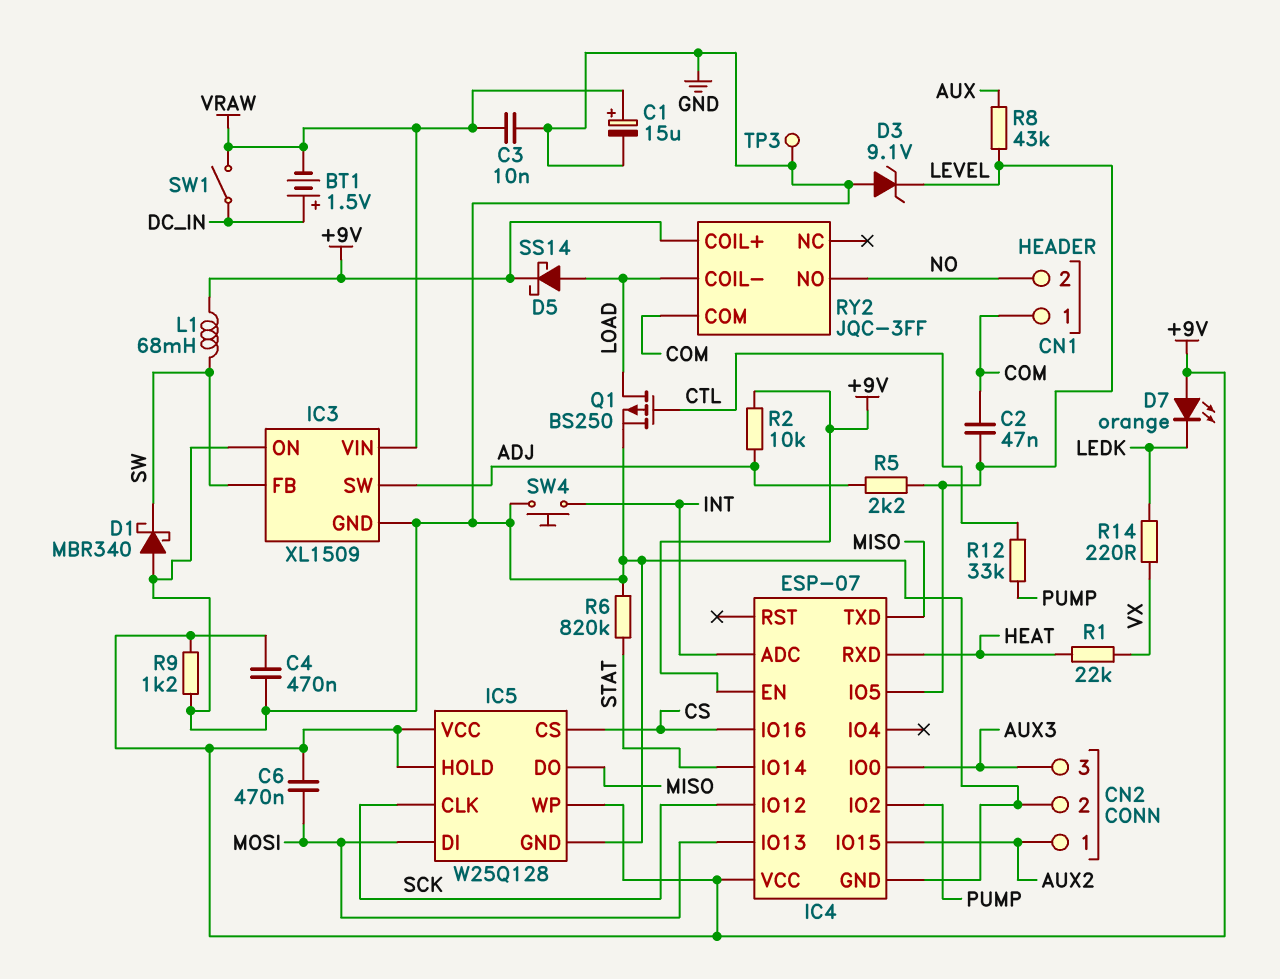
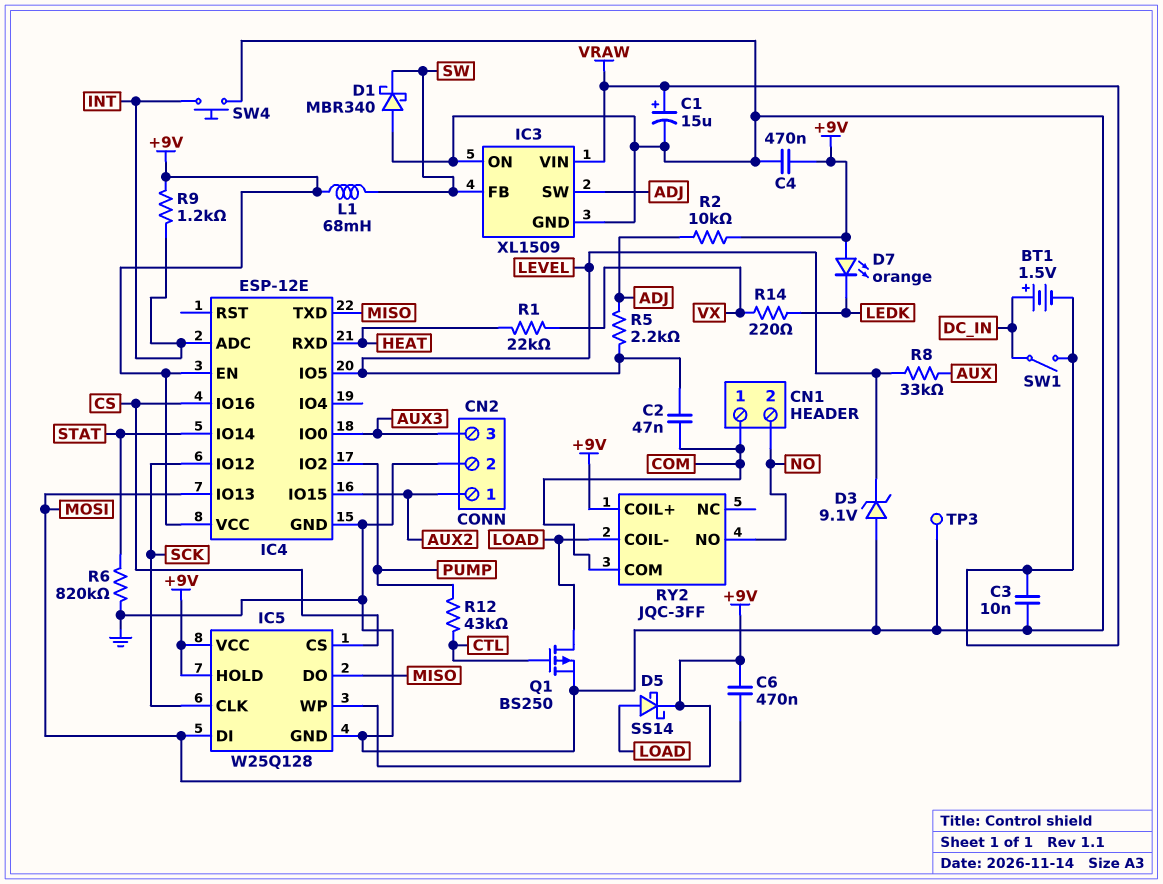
IC4: ESP-07 -> ESP-12E
R8: 43k (AUX, LEVEL) -> 33k (AUX, LEVEL)
R9: 1.2k (+9V, GND) -> 1.2k (+9V, INT)
R12: 33k (CTL, PUMP) -> 43k (CTL, PUMP)

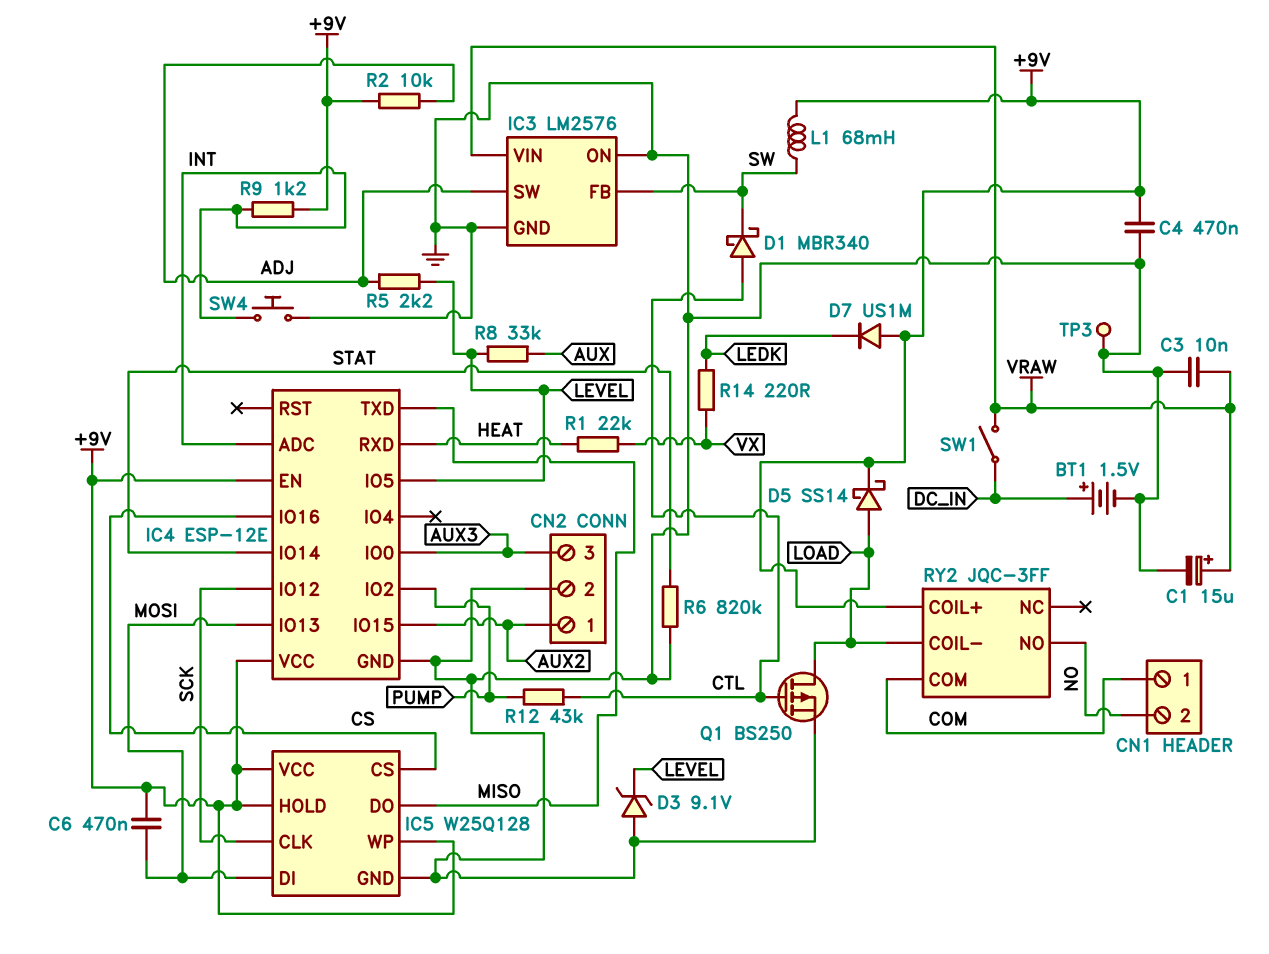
BT1: 1.5V (plus DC_IN, minus VRAW) -> 1.5V (plus DC_IN, minus GND)
C2: 47nF (COM, LEVEL) -> none
D1: schottky MBR340 (A GND, K SW) -> schottky MBR340 (A CTL, K SW)
D7: LED orange (A +9V, K LEDK) -> diode US1M (A +9V, K LEDK)
IC3: XL1509 -> LM2576

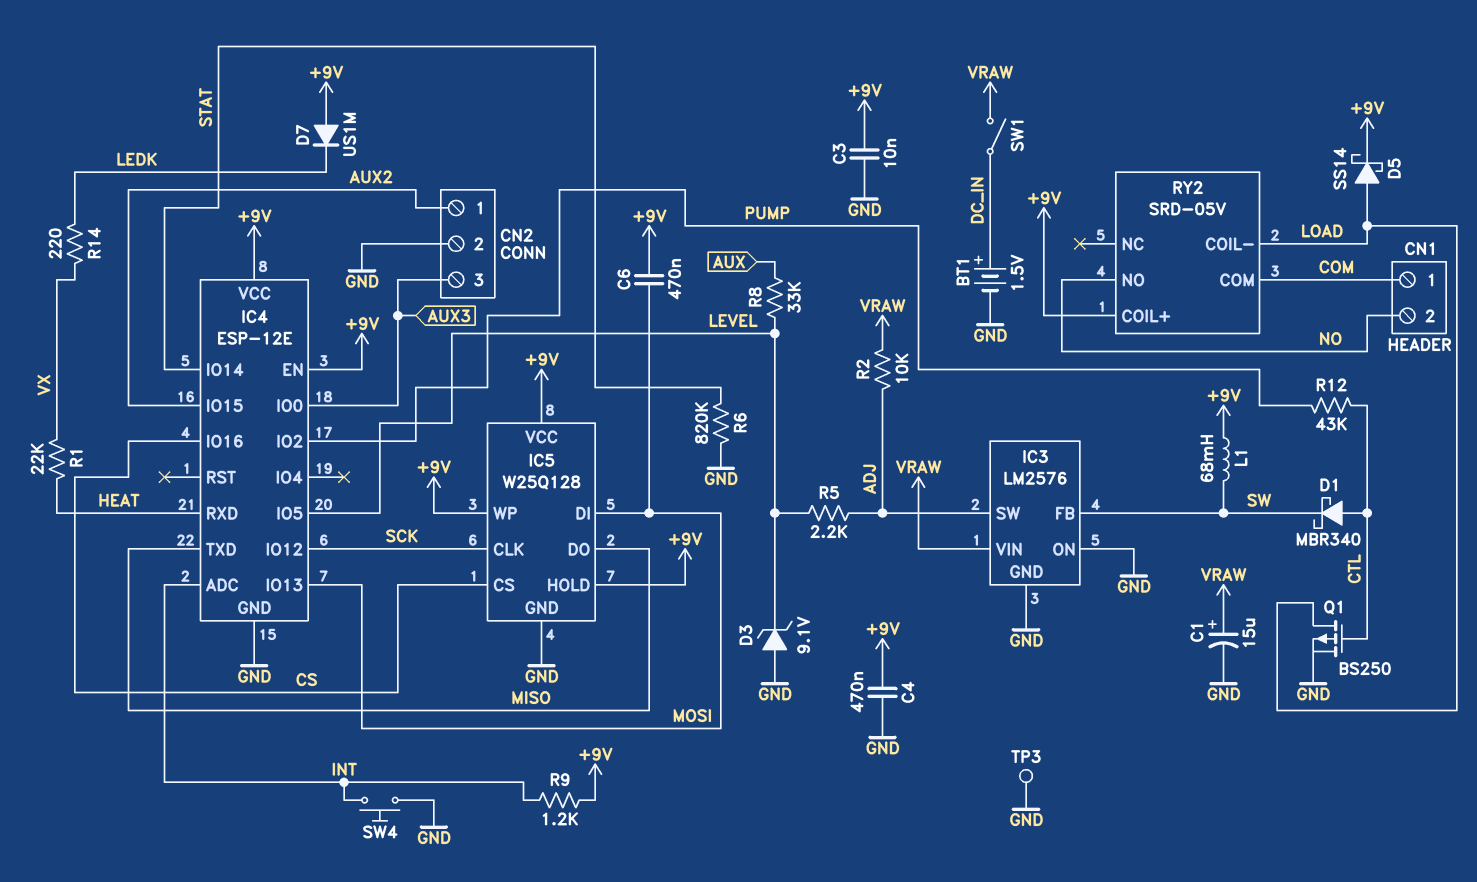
C3: 10nF (GND, VRAW) -> 10nF (+9V, GND)
R2: 10k (+9V, ADJ) -> 10k (ADJ, VRAW)
RY2: JQC-3FF -> SRD-05V

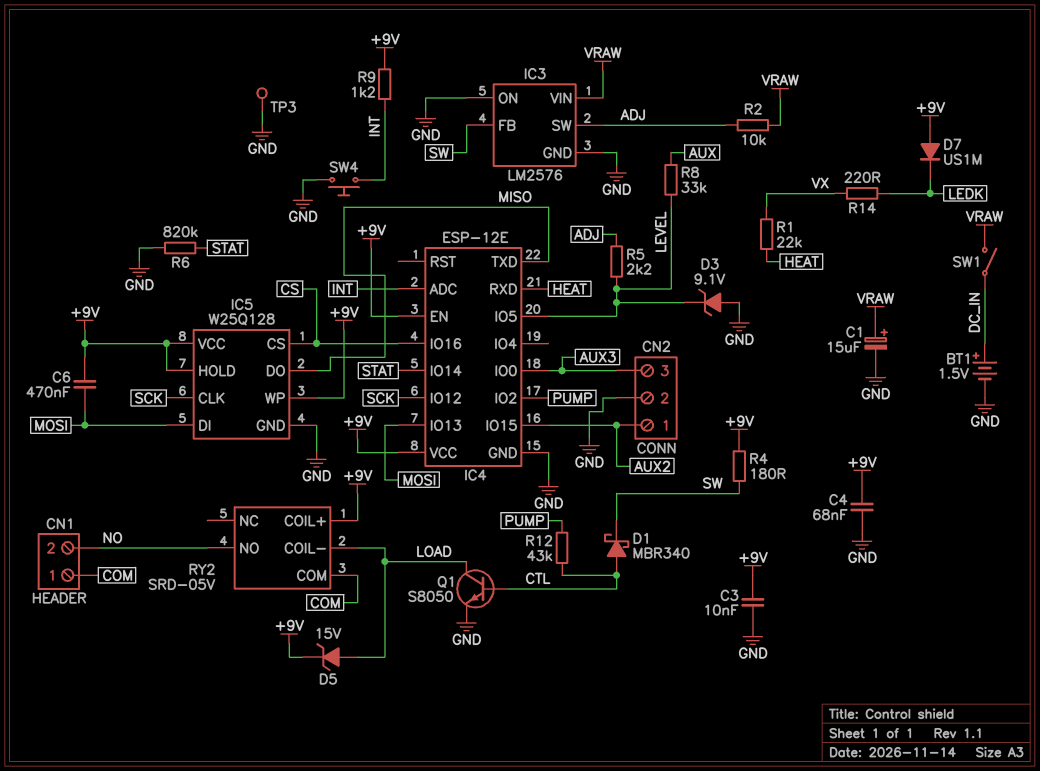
C4: 470nF (+9V, GND) -> 68nF (+9V, GND)
D5: schottky SS14 (A LOAD, K +9V) -> zener 15V (A LOAD, K +9V)
L1: 68mH (+9V, SW) -> none
Q1: PMOS BS250 (G CTL, D LOAD, S GND) -> NPN S8050 (B CTL, C LOAD, E GND)
R4: none -> 180 (+9V, SW)

